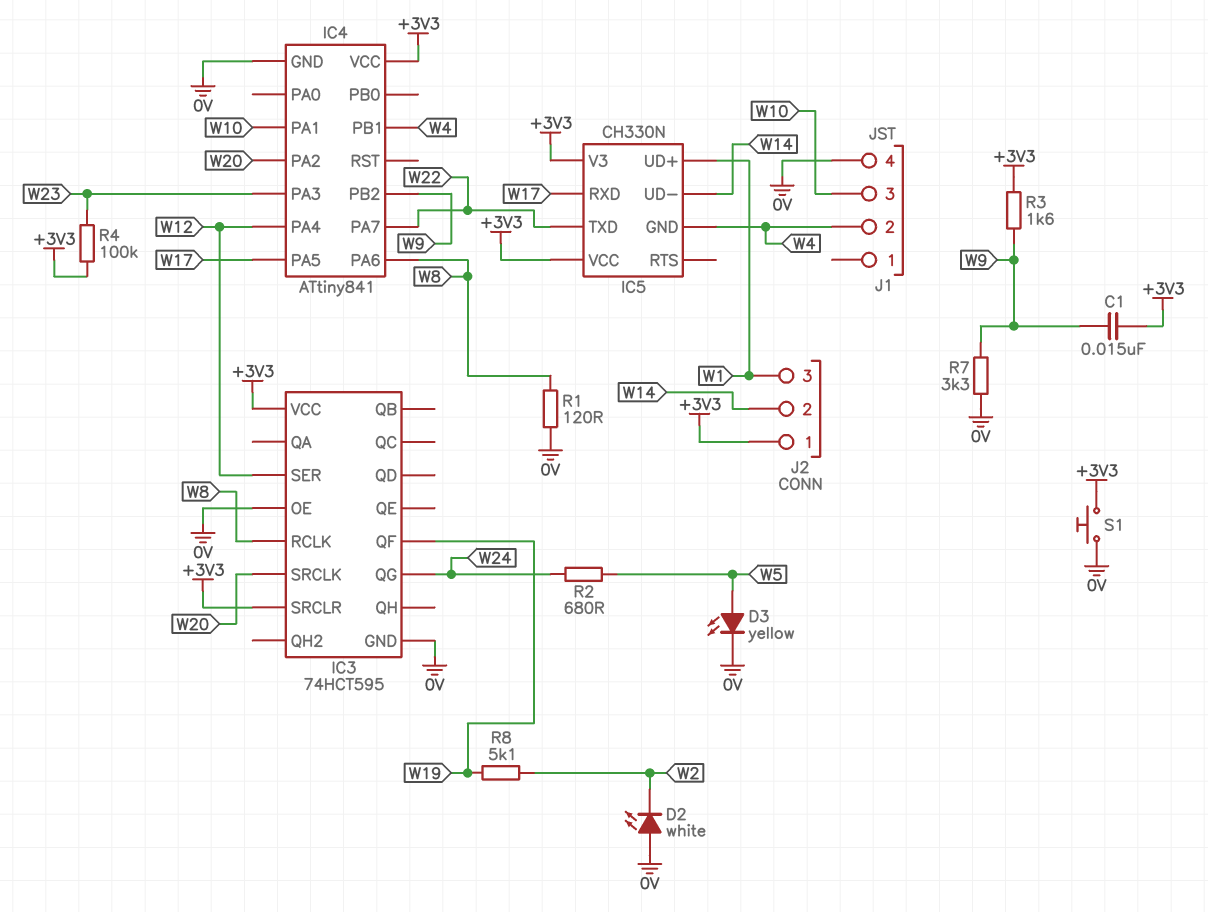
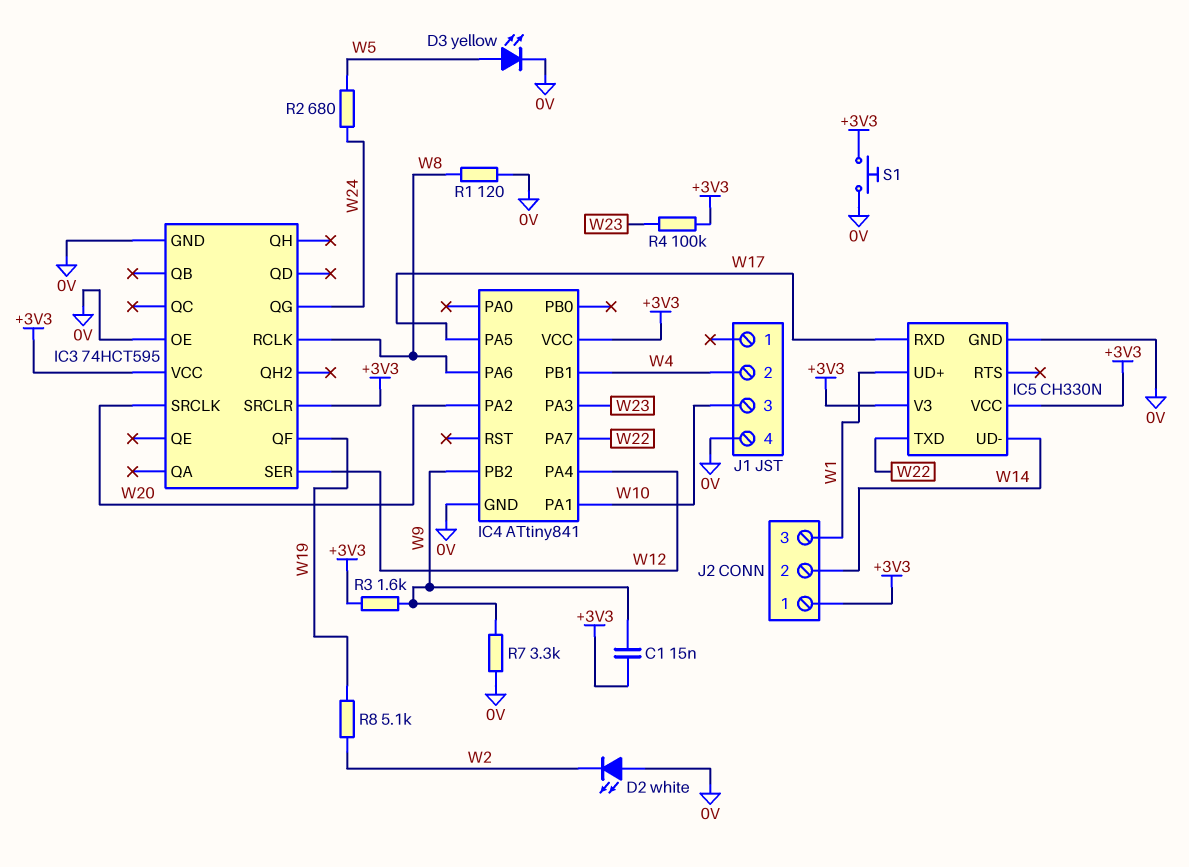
IC5 pin GND: W4 -> 0V

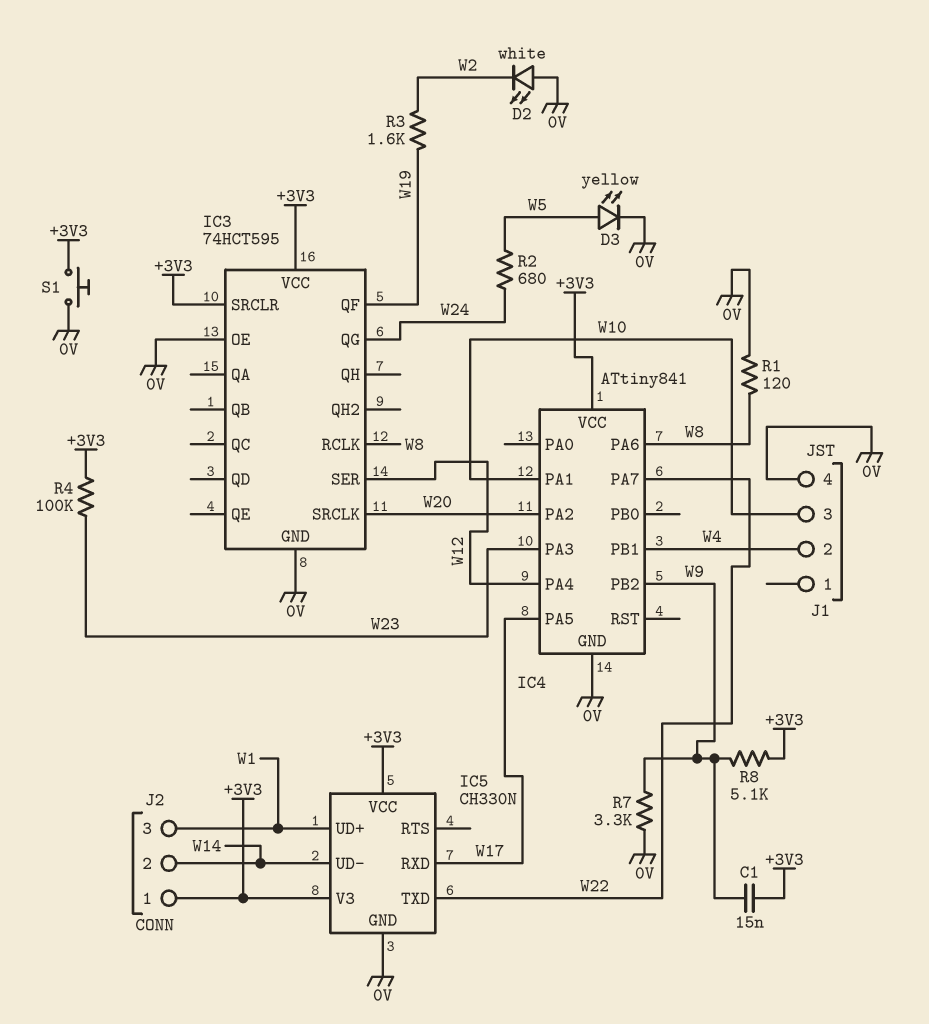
R3: 1.6k (+3V3, W9) -> 1.6k (W2, W19)
R8: 5.1k (W2, W19) -> 5.1k (+3V3, W9)

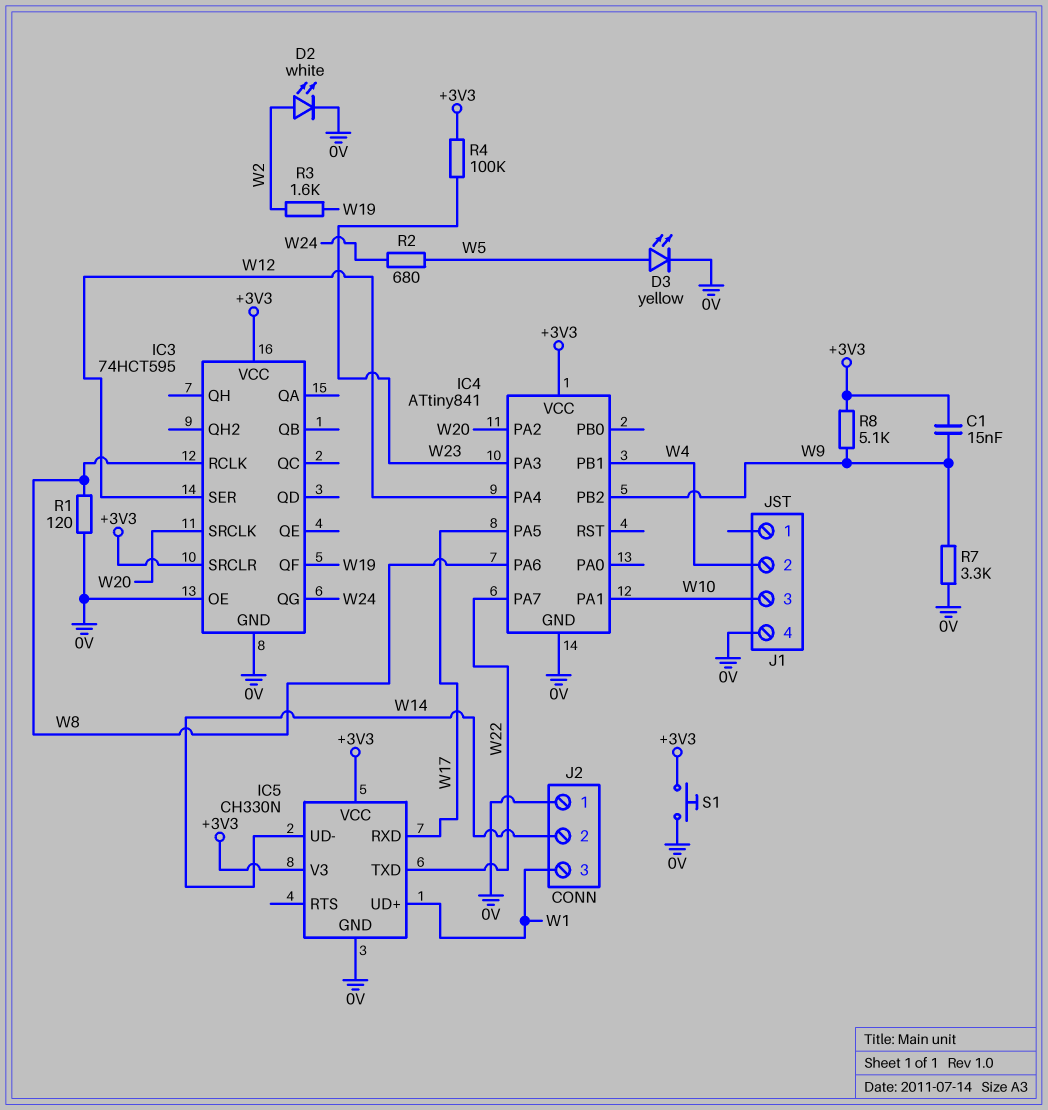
D2: LED white (A 0V, K W2) -> LED white (A W2, K 0V)
J2 pin 1: +3V3 -> 0V

